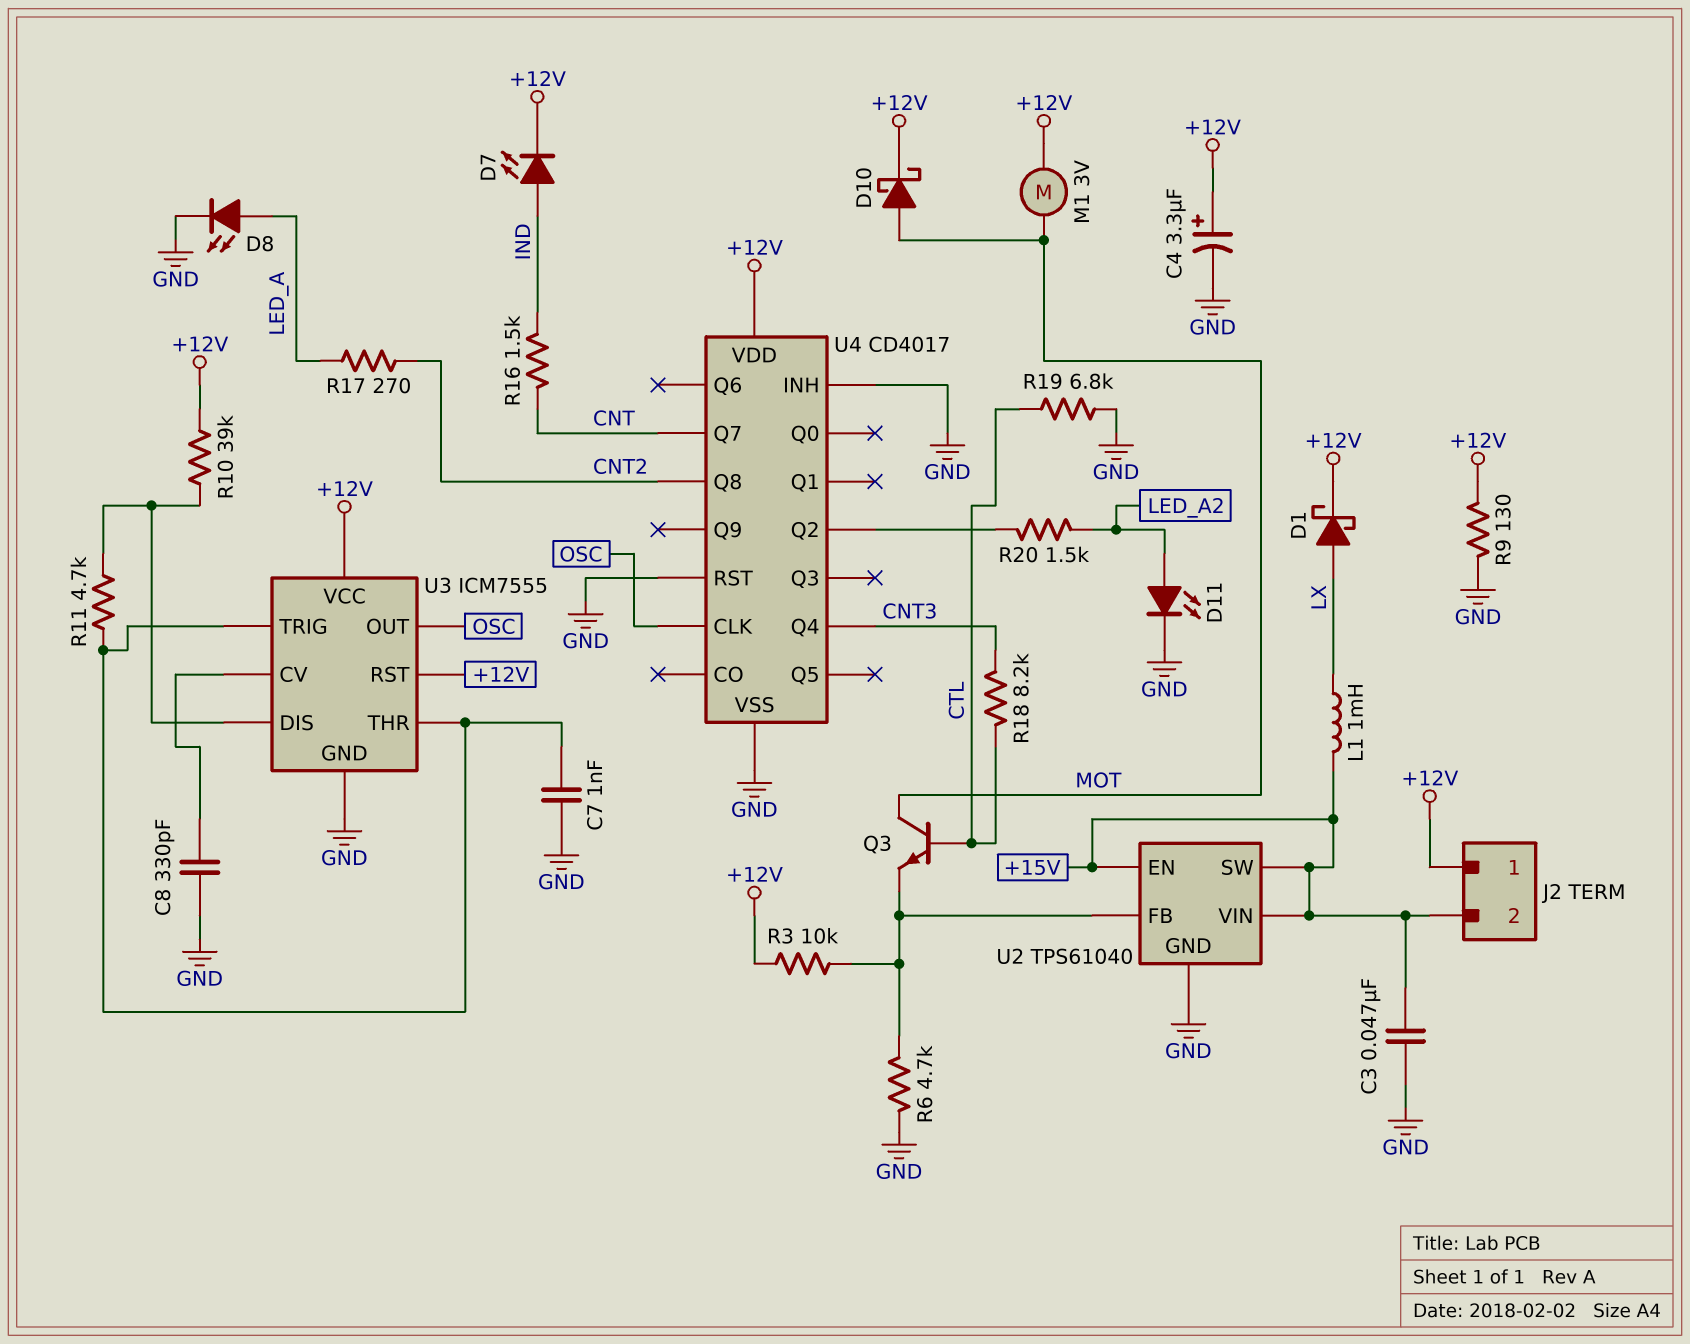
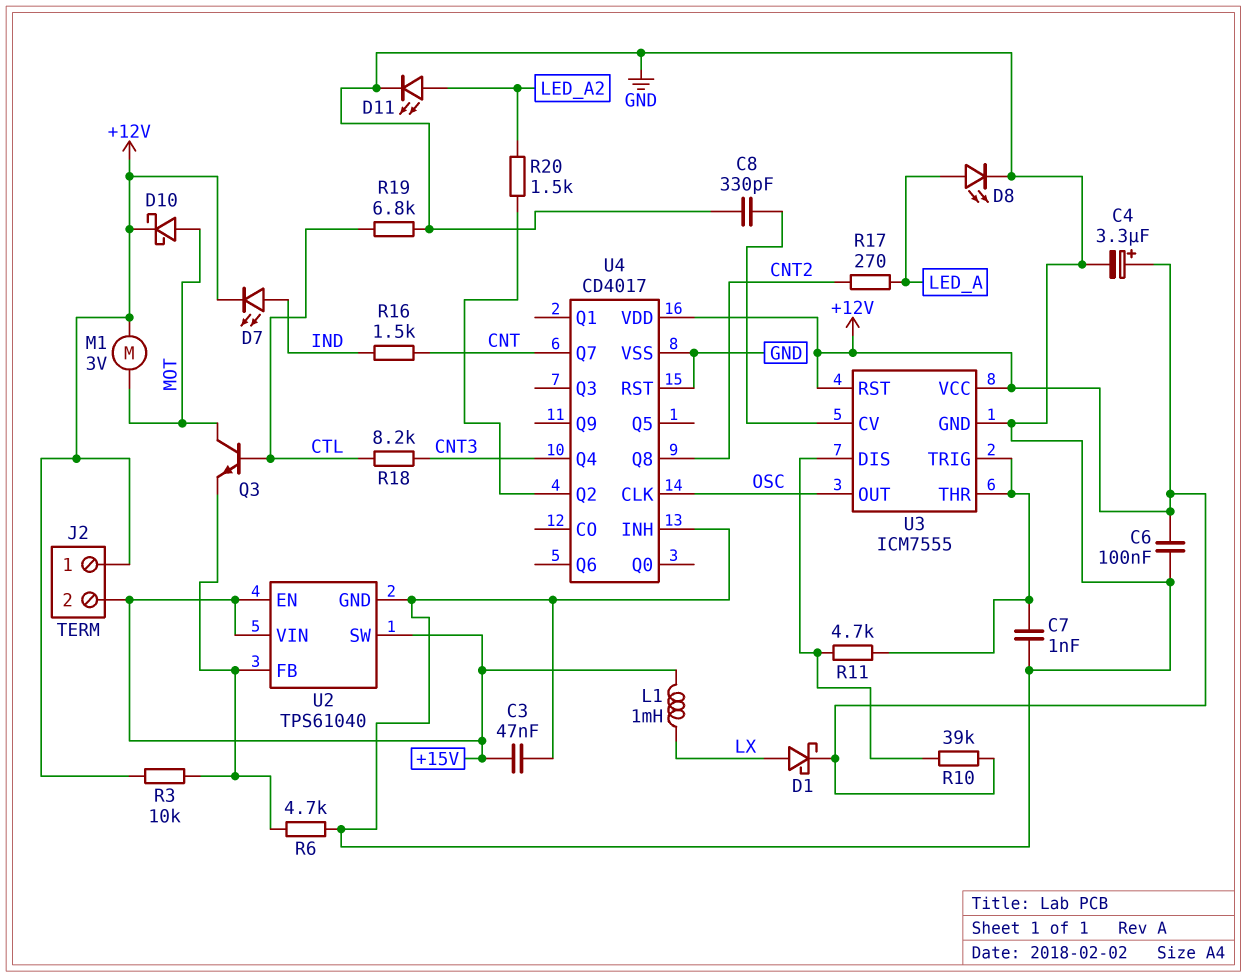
C6: none -> 100nF (+12V, GND)
R9: 130 (+12V, GND) -> none

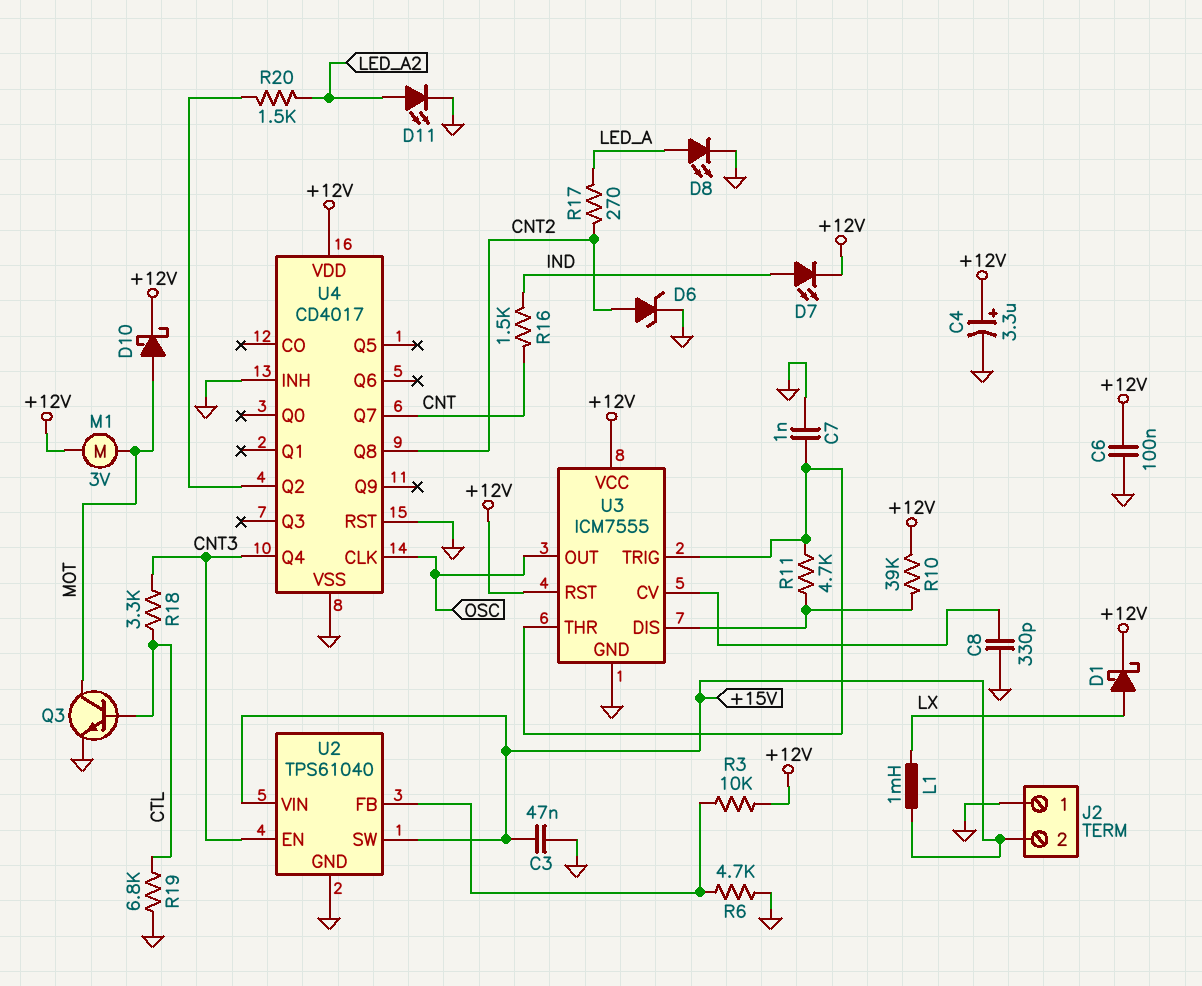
D6: none -> zener (A CNT2, K GND)
J2 pin 1: +12V -> GND
Q3: NPN (B CTL, C MOT, E U2/FB) -> NPN (B CTL, C MOT, E GND)
R18: 8.2k (CNT3, CTL) -> 3.3k (CNT3, CTL)
U2 pin EN: +15V -> CNT3

